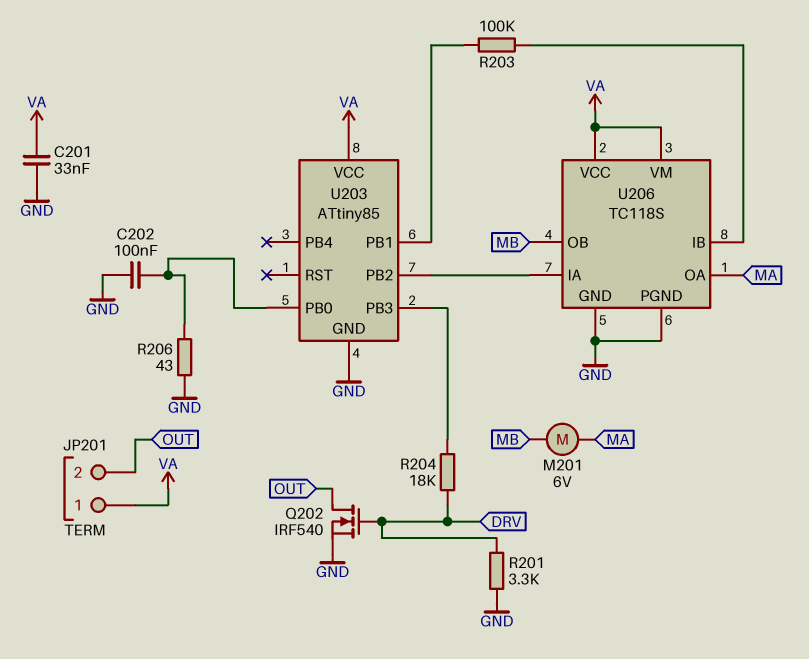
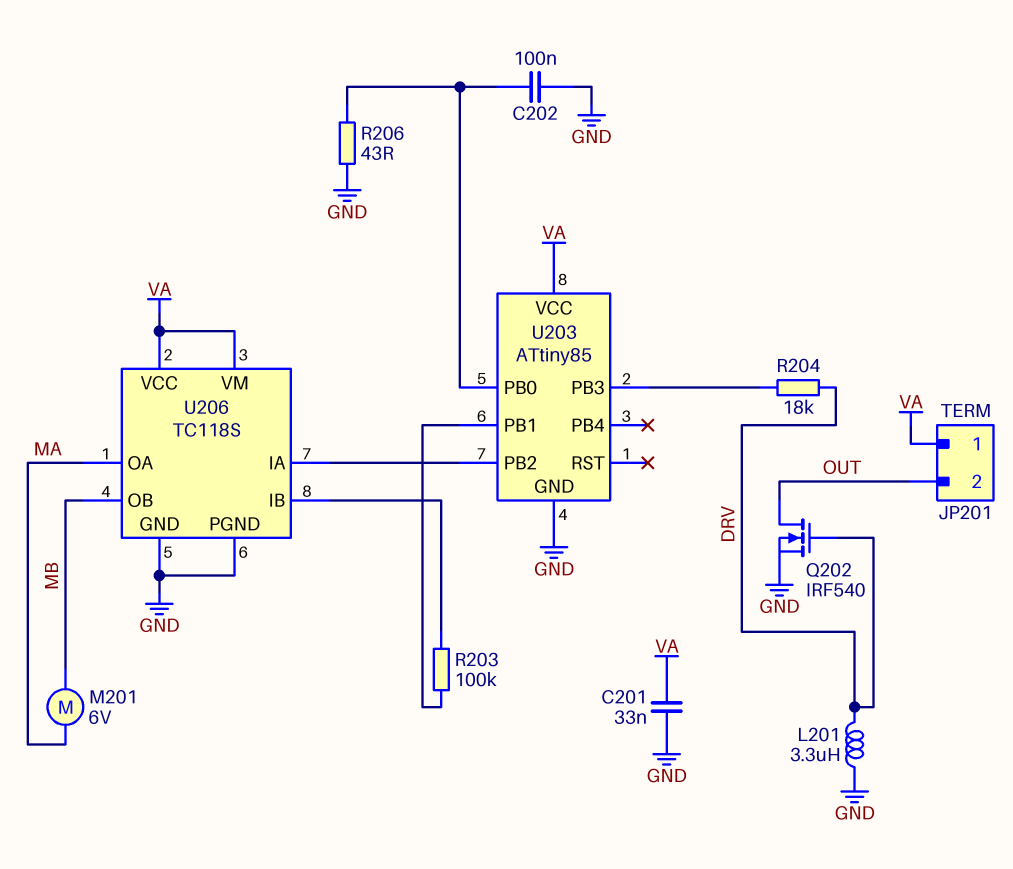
L201: none -> 3.3uH (DRV, GND)
R201: 3.3k (DRV, GND) -> none

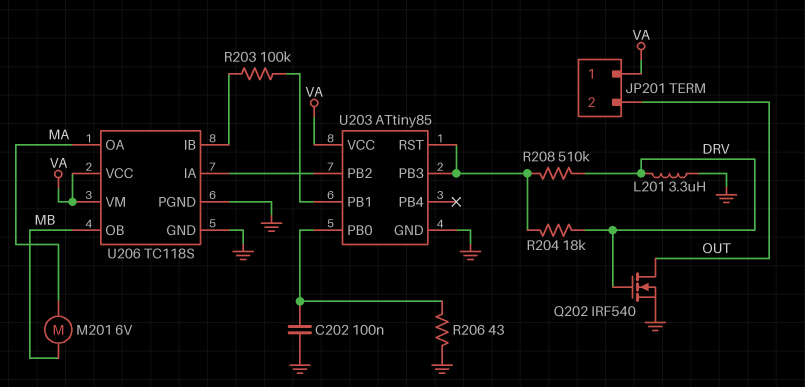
C201: 33nF (GND, VA) -> none
R208: none -> 510k (DRV, U203/PB3)
U203 pin RST: none -> U203/PB3

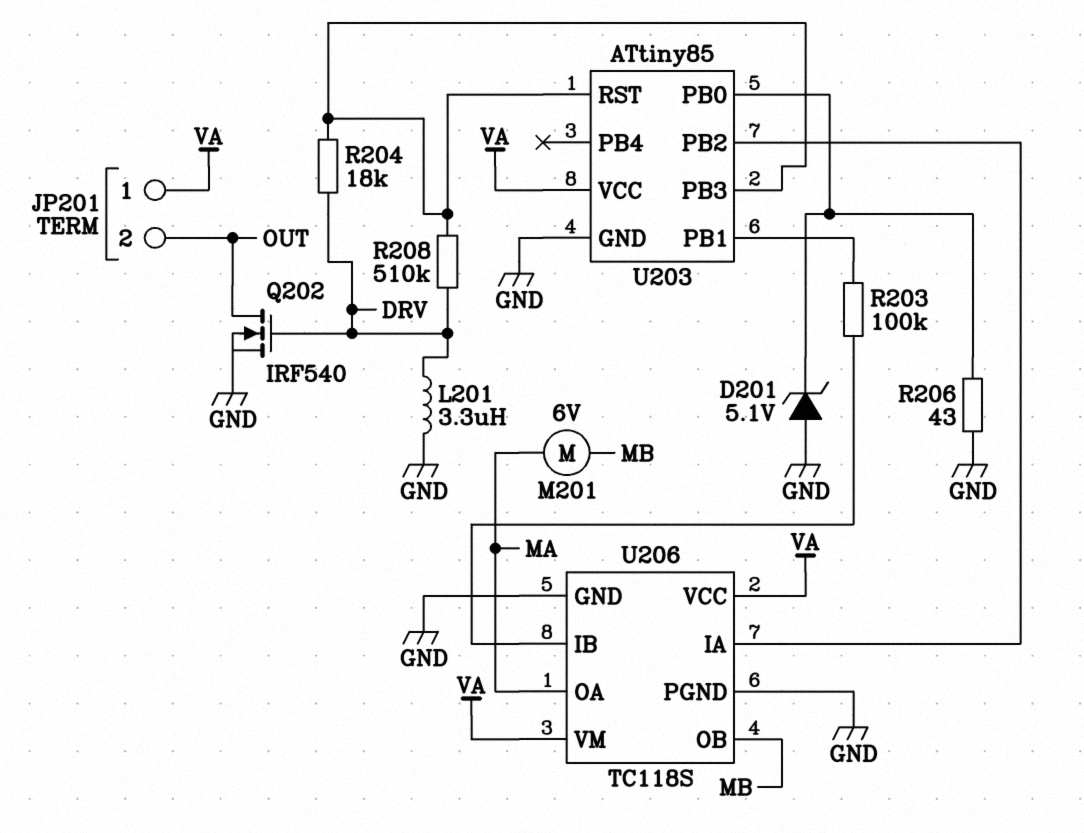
C202: 100nF (GND, U203/PB0) -> none
D201: none -> zener 5.1V (A GND, K U203/PB0)

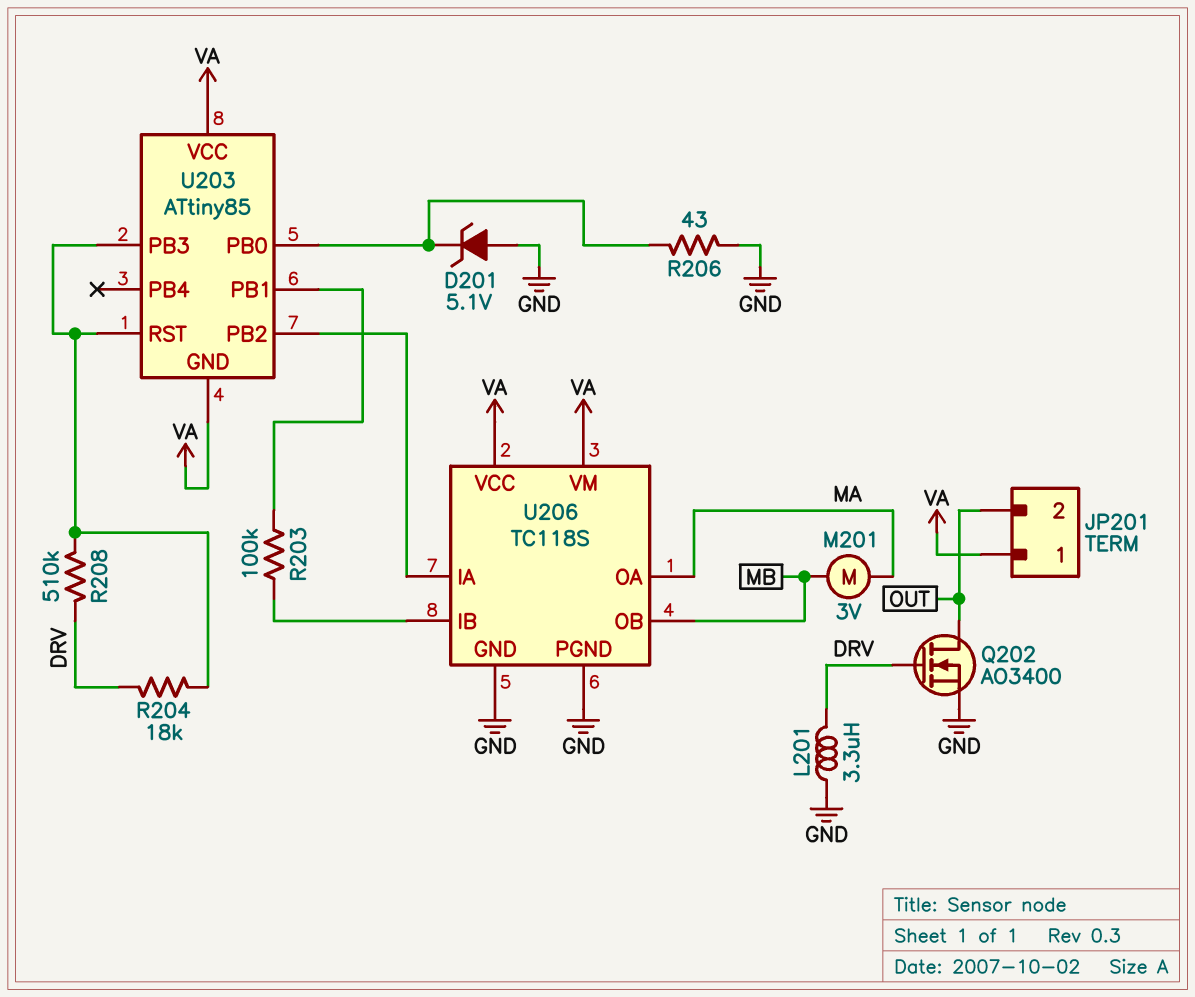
M201: motor 6V (MA, MB) -> motor 3V (MA, MB)
Q202: NMOS IRF540 (G DRV, D OUT, S GND) -> NMOS AO3400 (G DRV, D OUT, S GND)
U203 pin GND: GND -> VA

